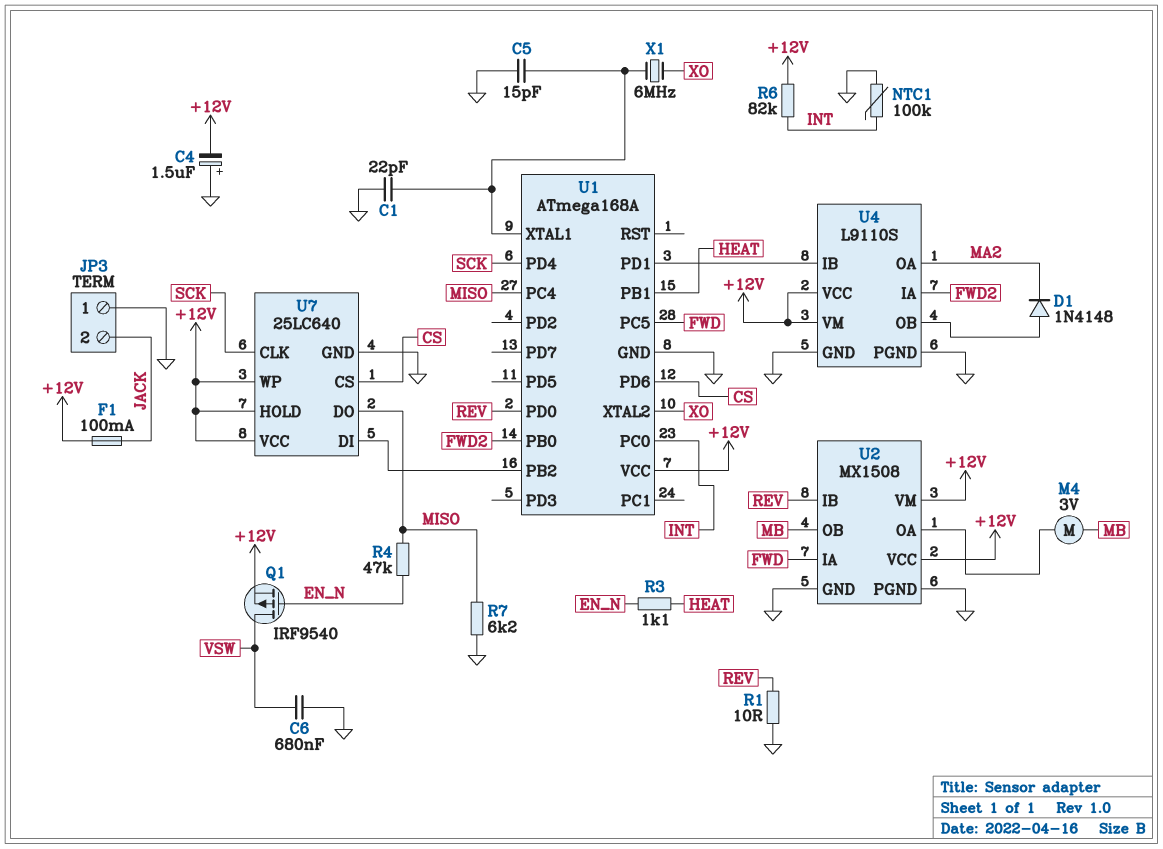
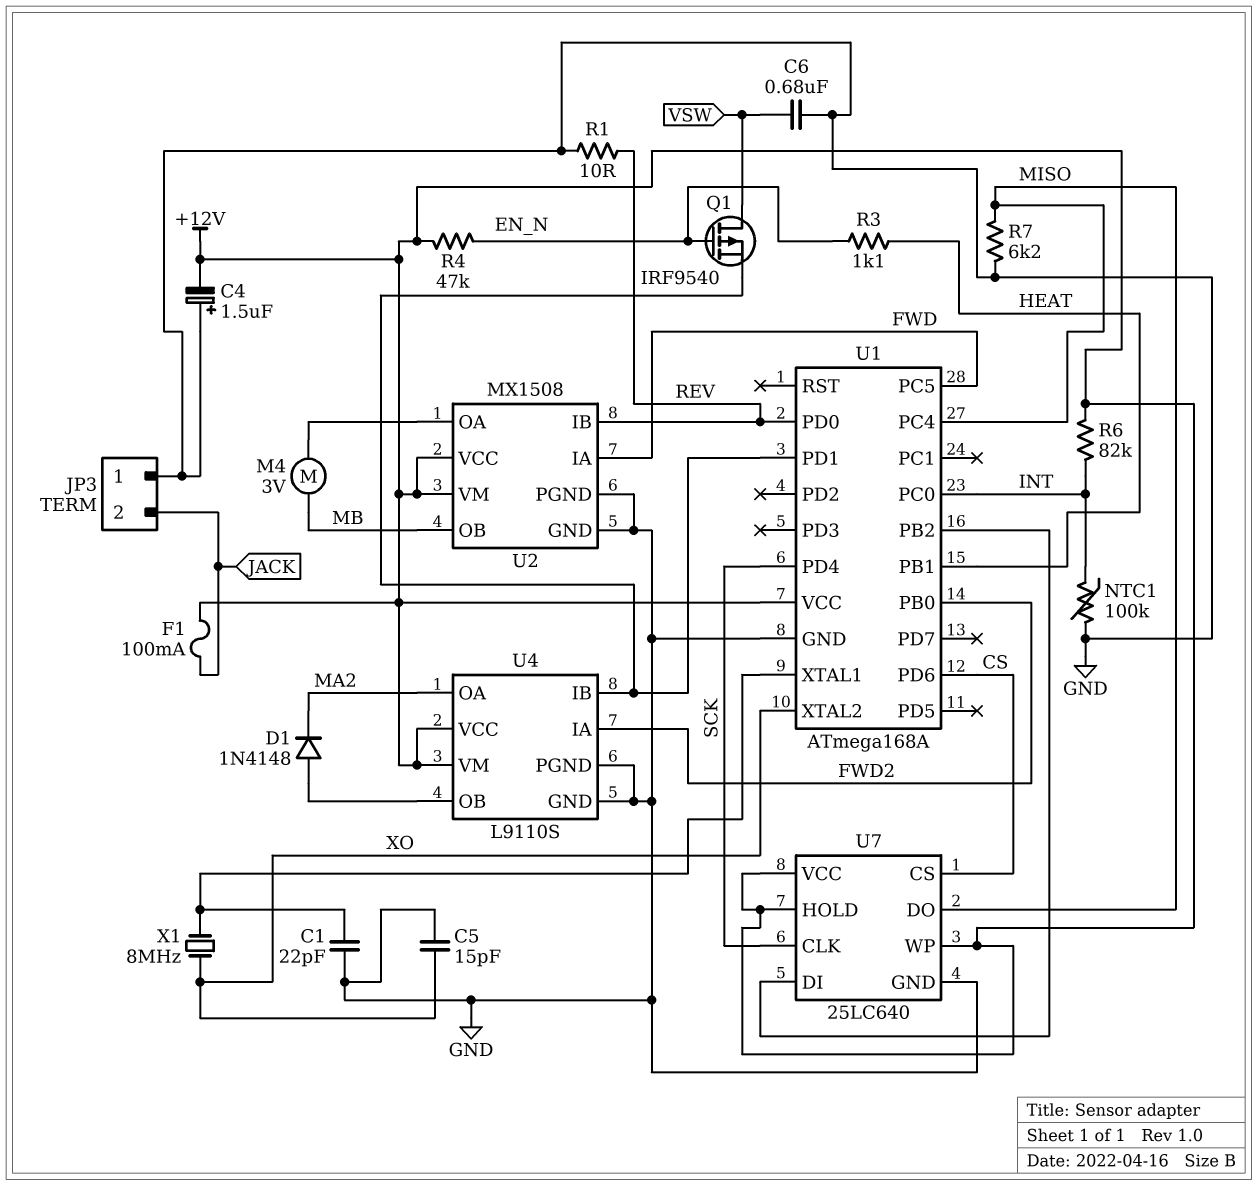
C5: 15pF (GND, U1/XTAL1) -> 15pF (GND, XO)
Q1: PMOS IRF9540 (G EN_N, D VSW, S +12V) -> PMOS IRF9540 (G EN_N, D VSW, S U1/PD1)
R4: 47k (EN_N, MISO) -> 47k (+12V, EN_N)
X1: 6MHz (U1/XTAL1, XO) -> 8MHz (U1/XTAL1, XO)

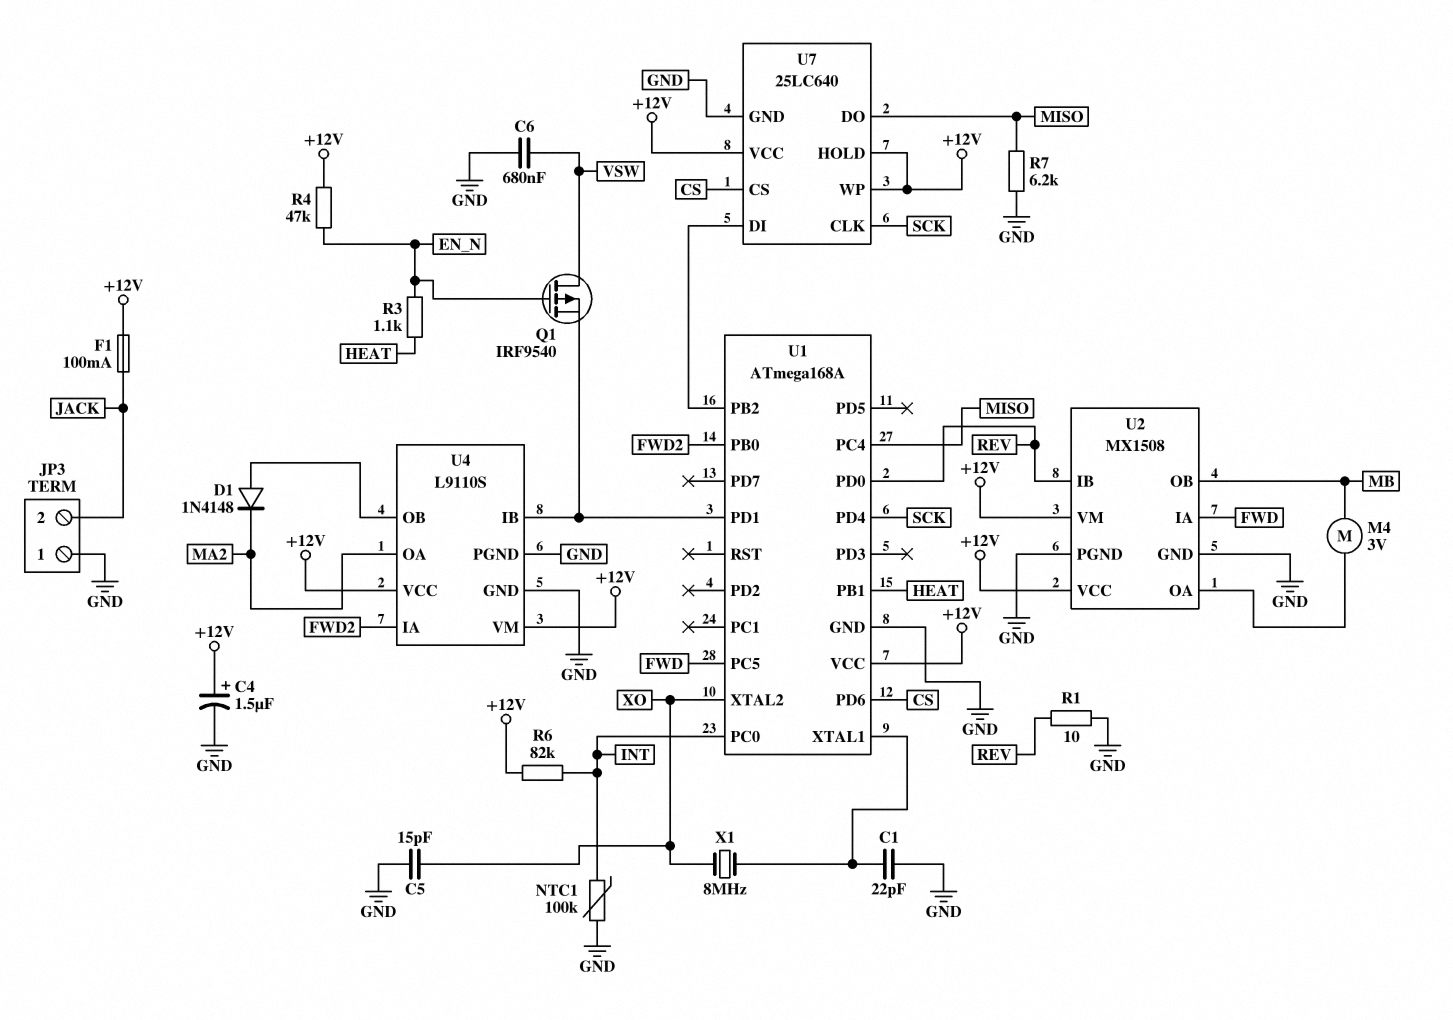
C4: 1.5uF (plus GND, minus +12V) -> 1.5uF (plus +12V, minus GND)

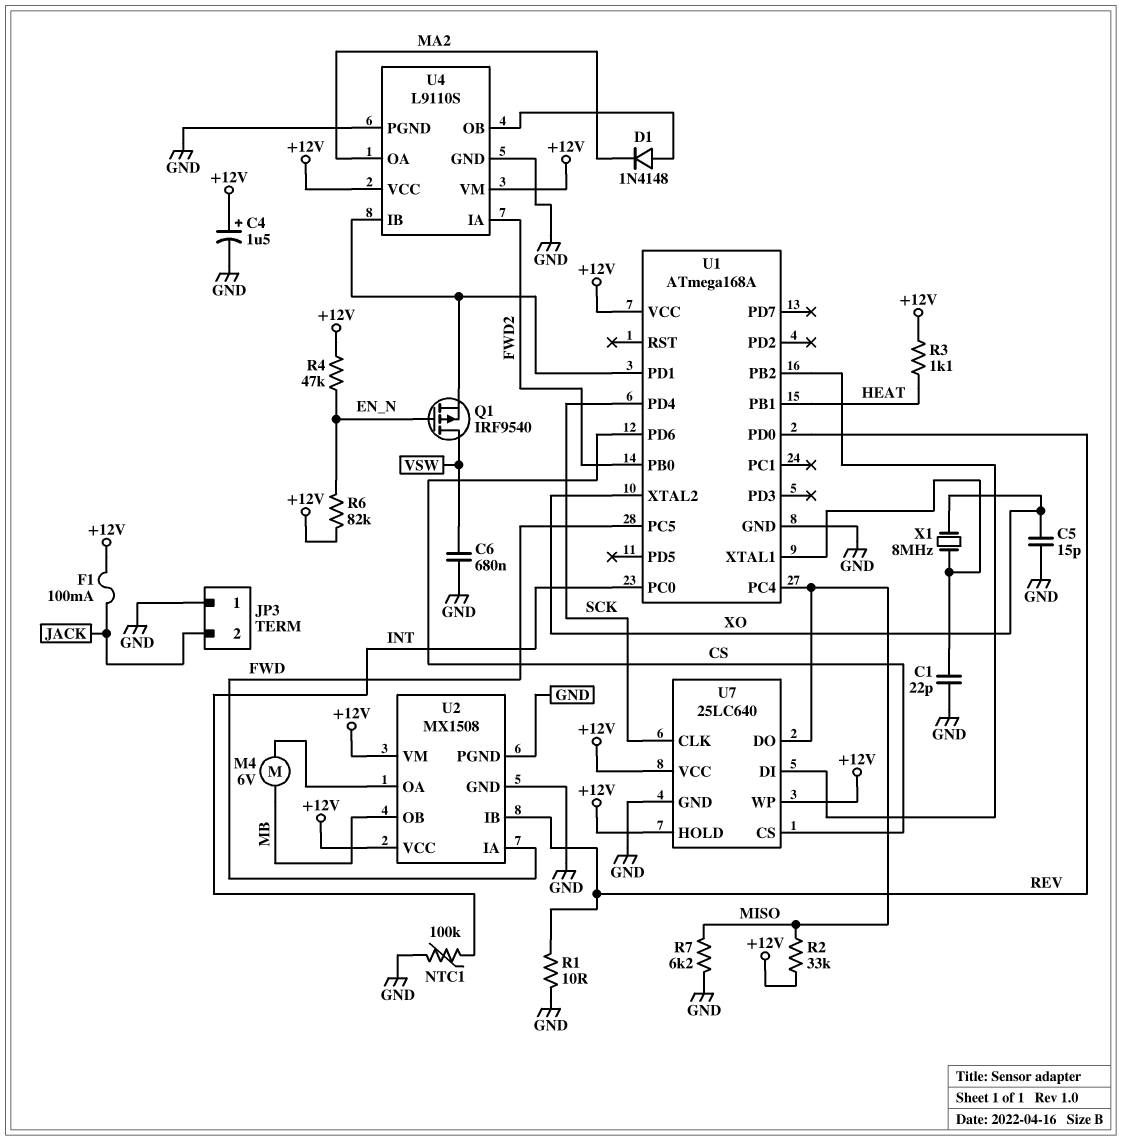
M4: motor 3V (MB, U2/OA) -> motor 6V (MB, U2/OA)
R2: none -> 33k (+12V, MISO)
R3: 1.1k (EN_N, HEAT) -> 1.1k (+12V, HEAT)
R6: 82k (+12V, INT) -> 82k (+12V, EN_N)

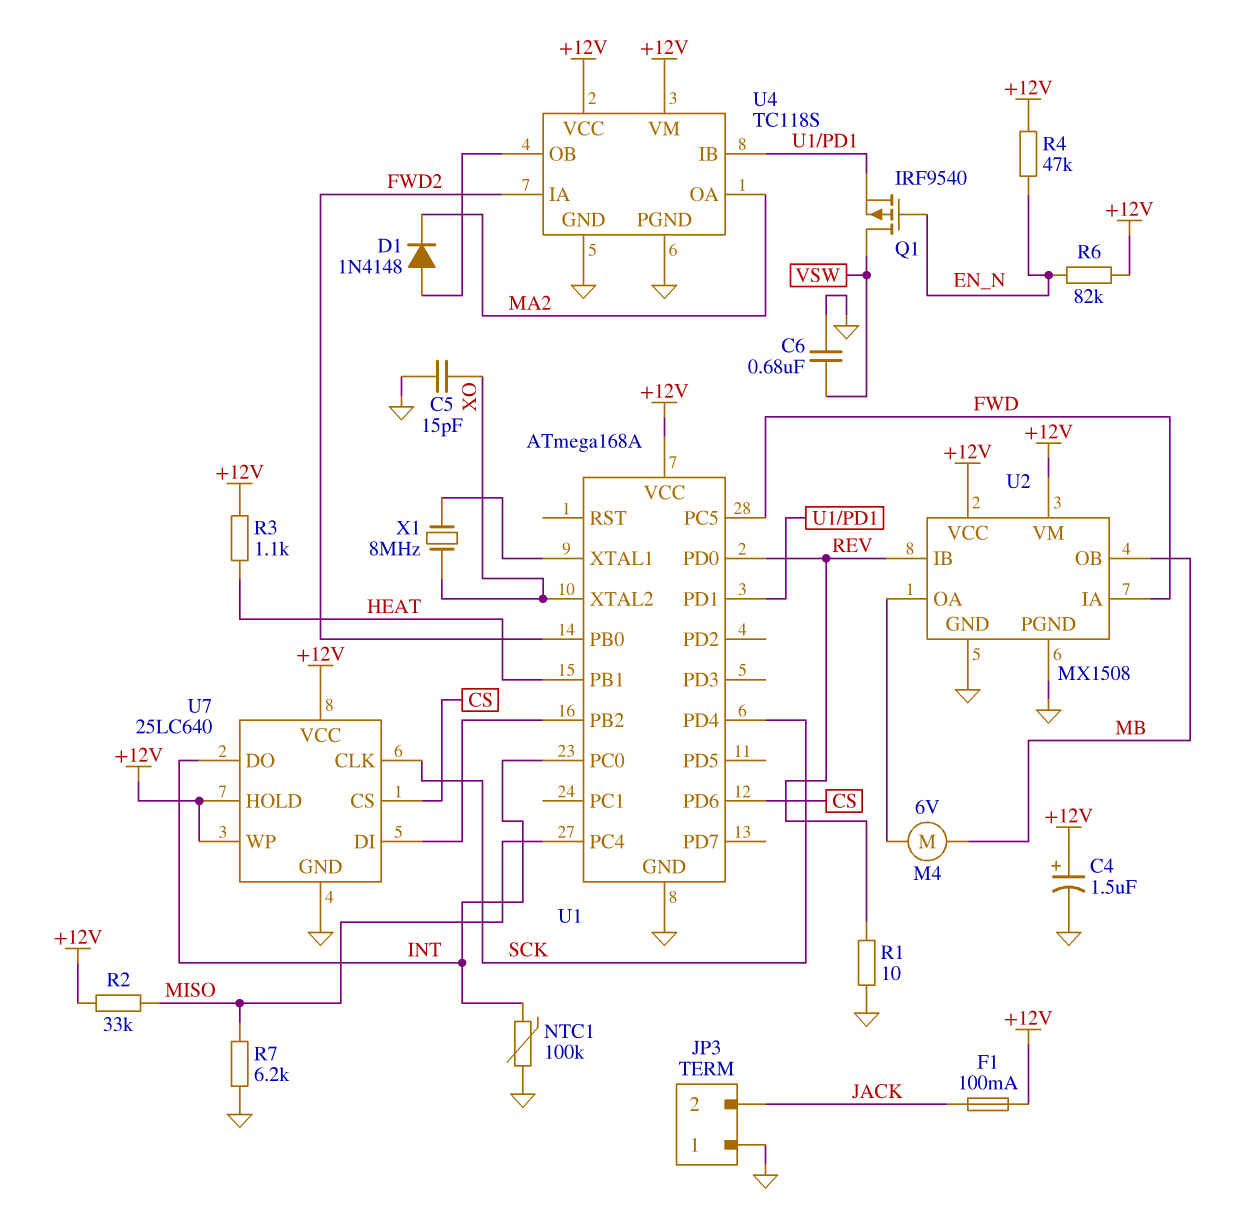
C1: 22pF (GND, U1/XTAL1) -> none
U4: L9110S -> TC118S
U7 pin DO: MISO -> INT

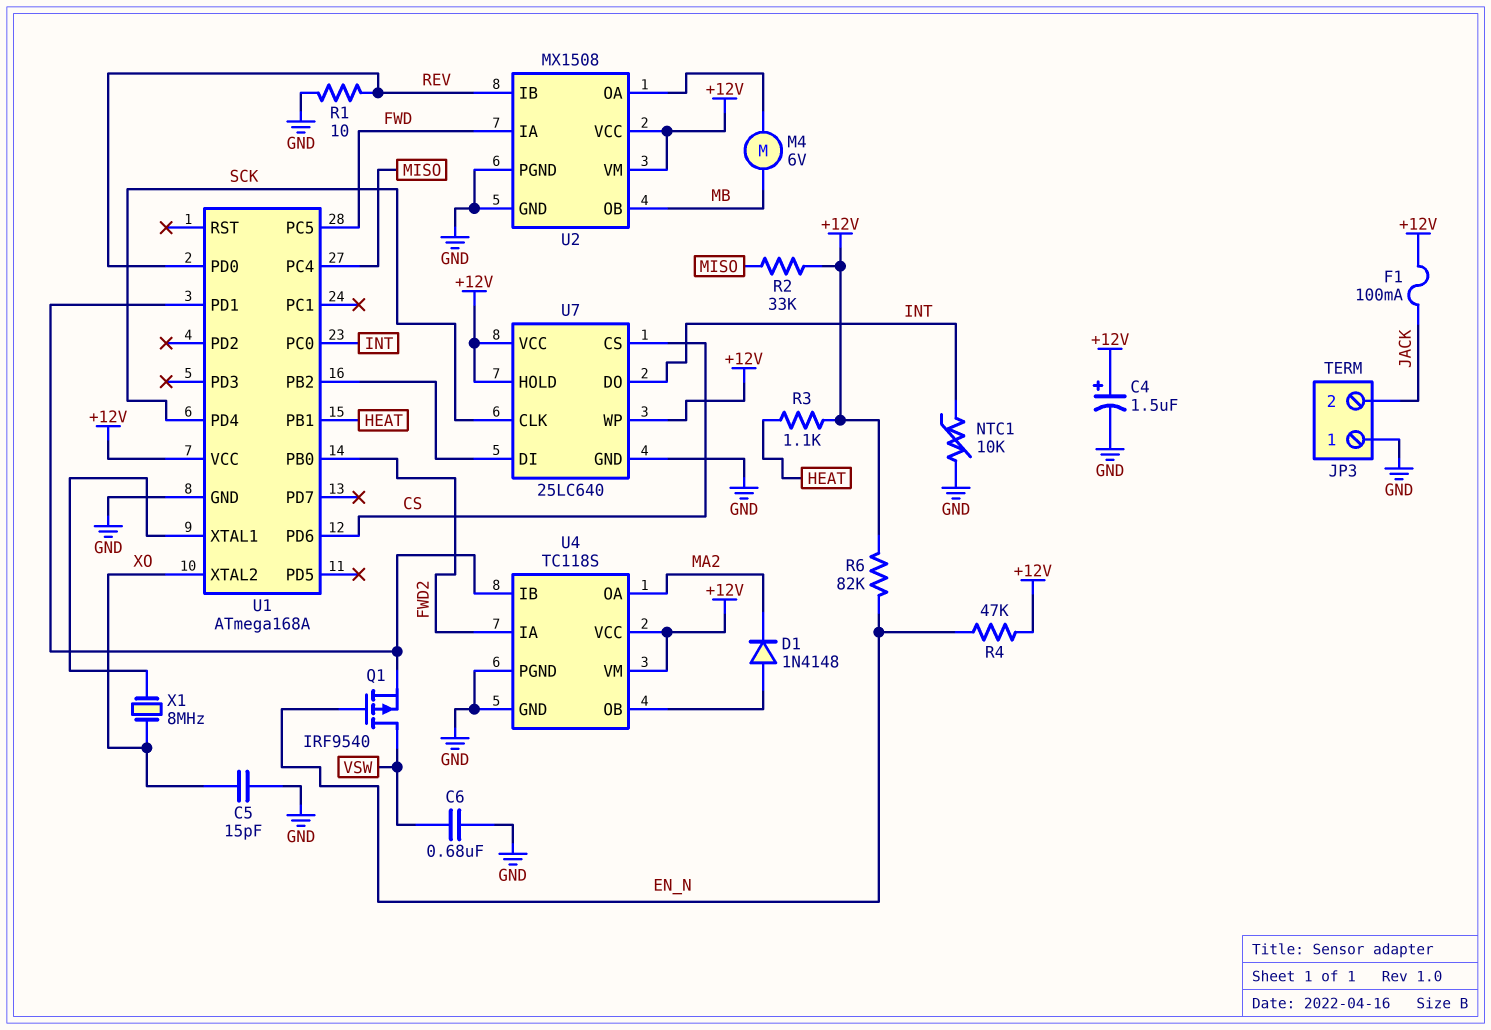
NTC1: 100k (GND, INT) -> 10k (GND, INT)
R7: 6.2k (GND, MISO) -> none

